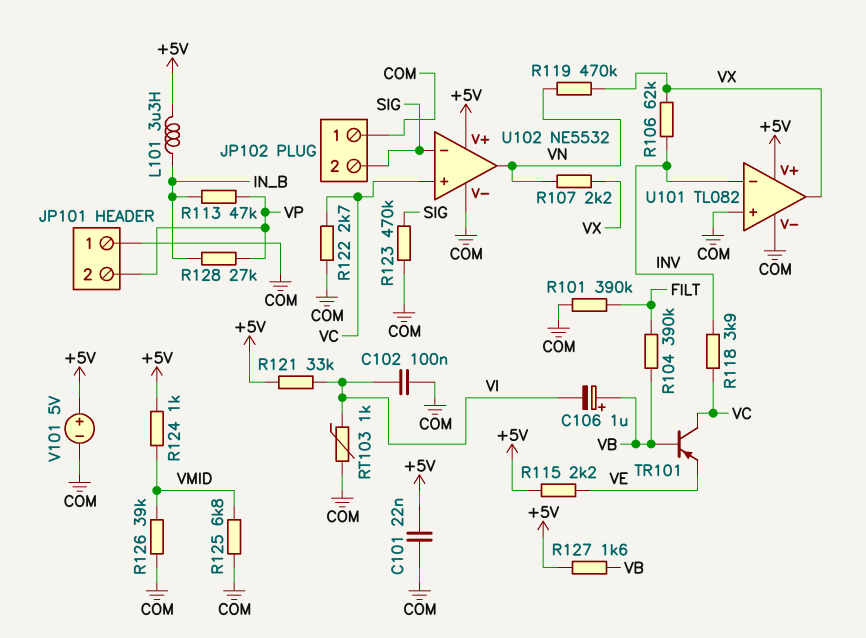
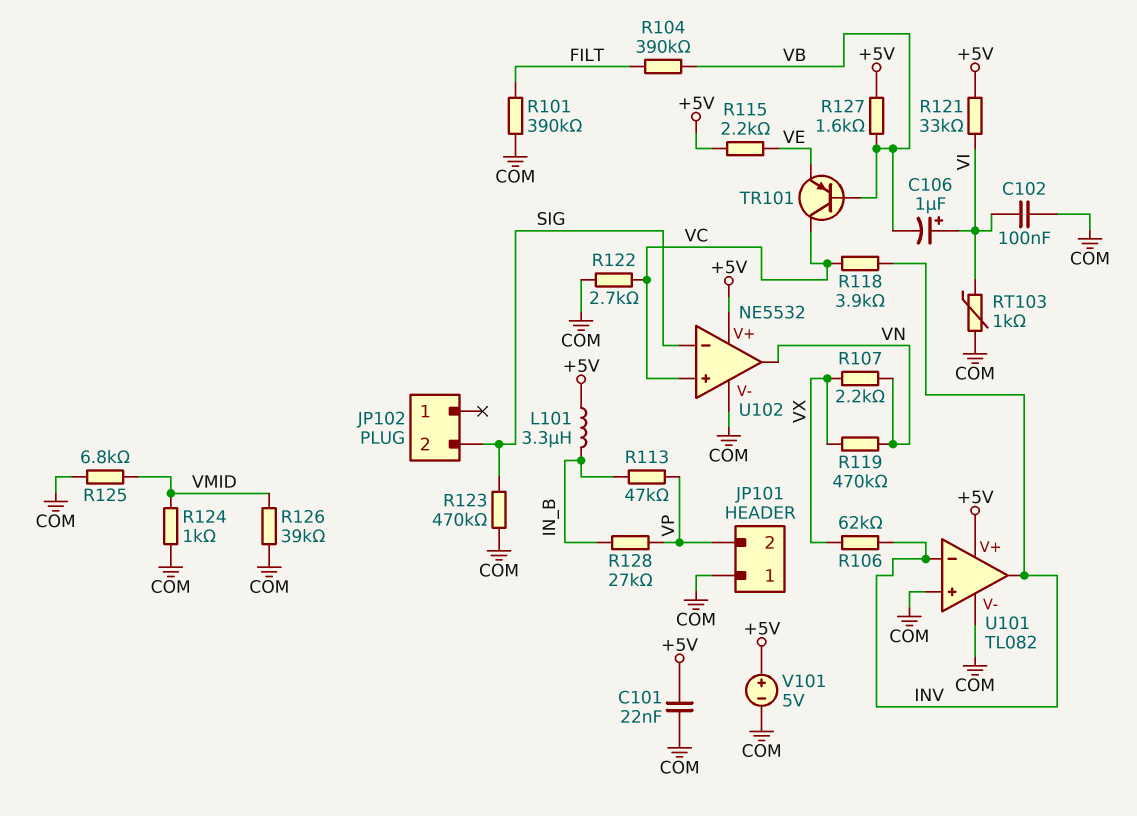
C106: 1uF (plus VB, minus VI) -> 1uF (plus VI, minus VB)
JP102 pin 1: COM -> none
R124: 1k (+5V, VMID) -> 1k (COM, VMID)
U101 pin out: VX -> INV

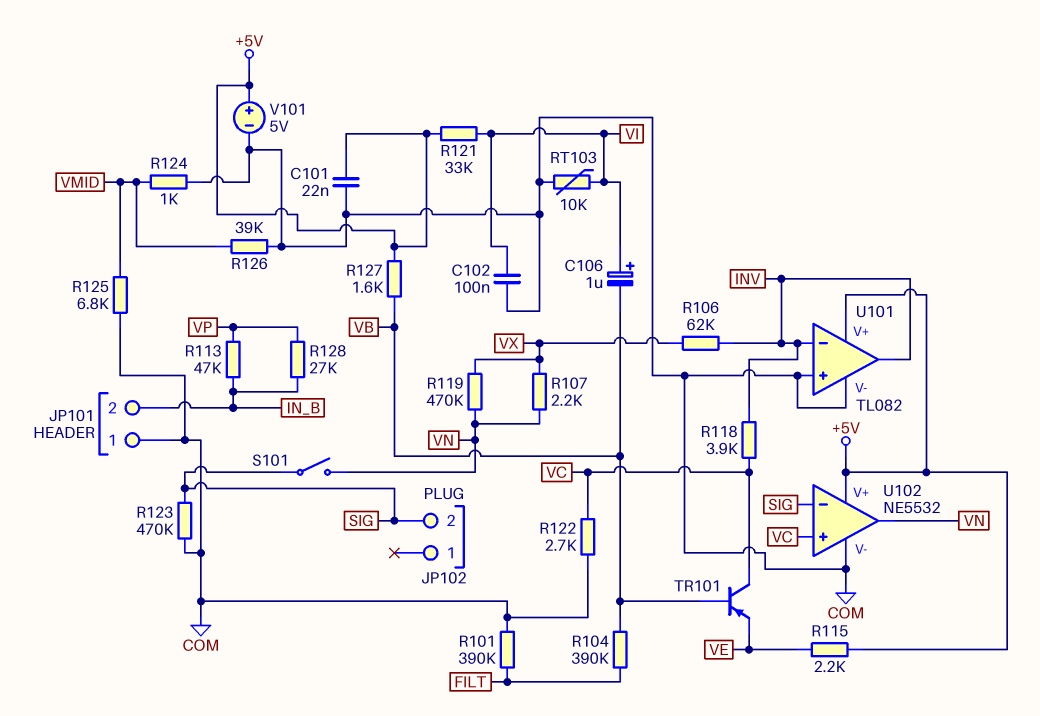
JP101 pin 2: VP -> IN_B
L101: 3.3uH (+5V, IN_B) -> none
RT103: 1k (COM, VI) -> 10k (COM, VI)
S101: none -> switch (SIG, VN)

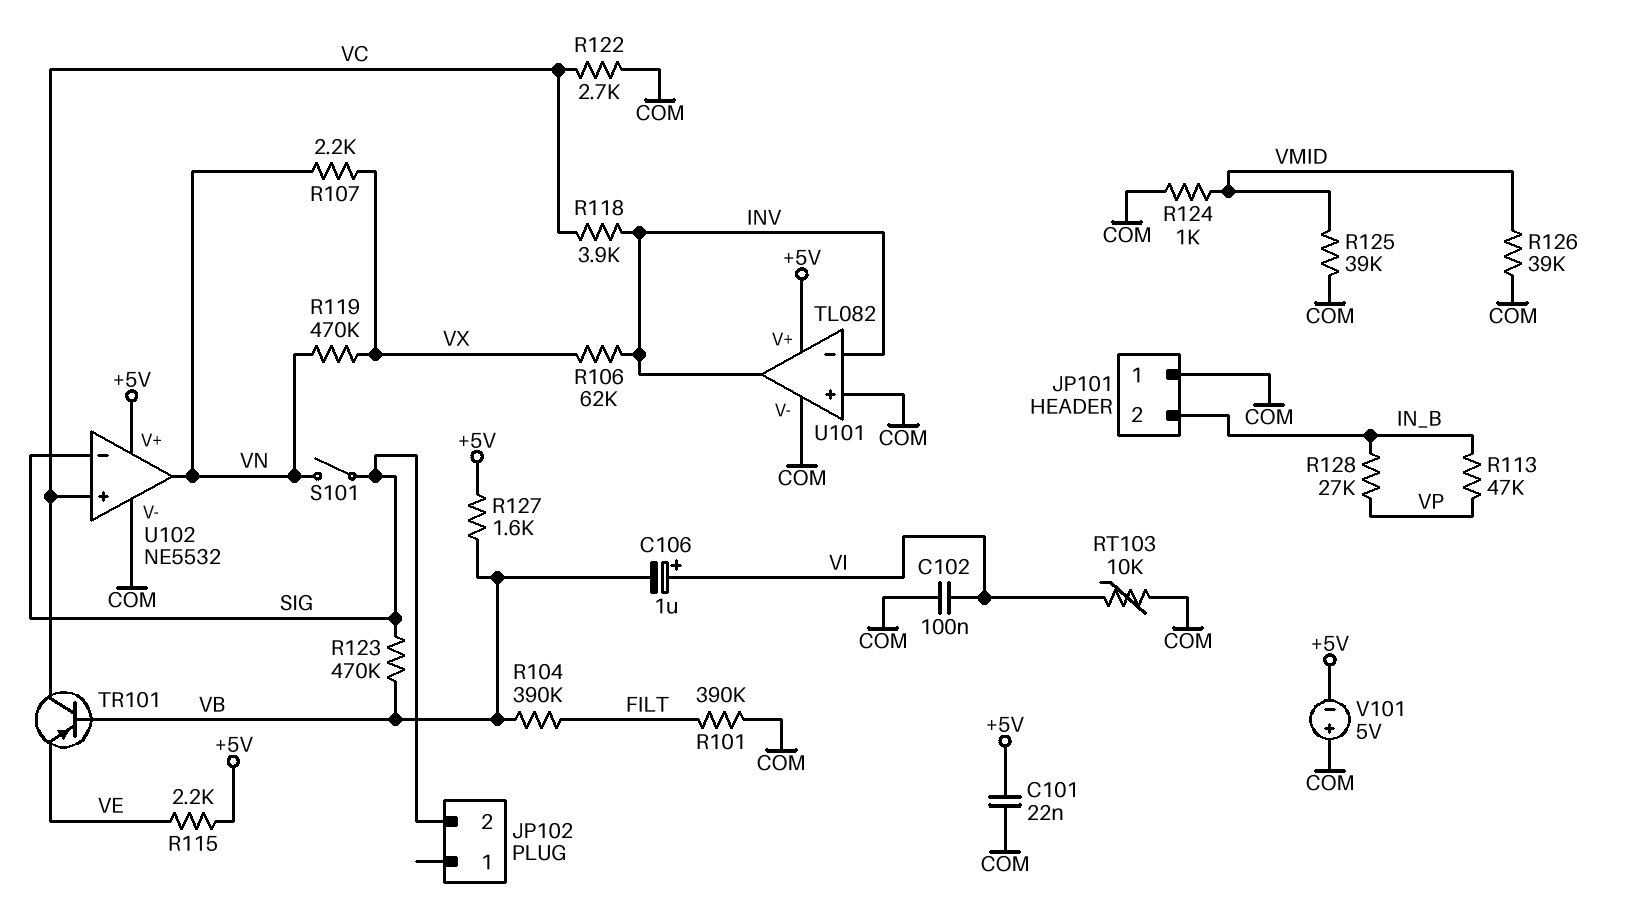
R121: 33k (+5V, VI) -> none
R123: 470k (COM, SIG) -> 470k (SIG, VB)
R125: 6.8k (COM, VMID) -> 39k (COM, VMID)
V101: 5V (plus +5V, minus COM) -> 5V (plus COM, minus +5V)

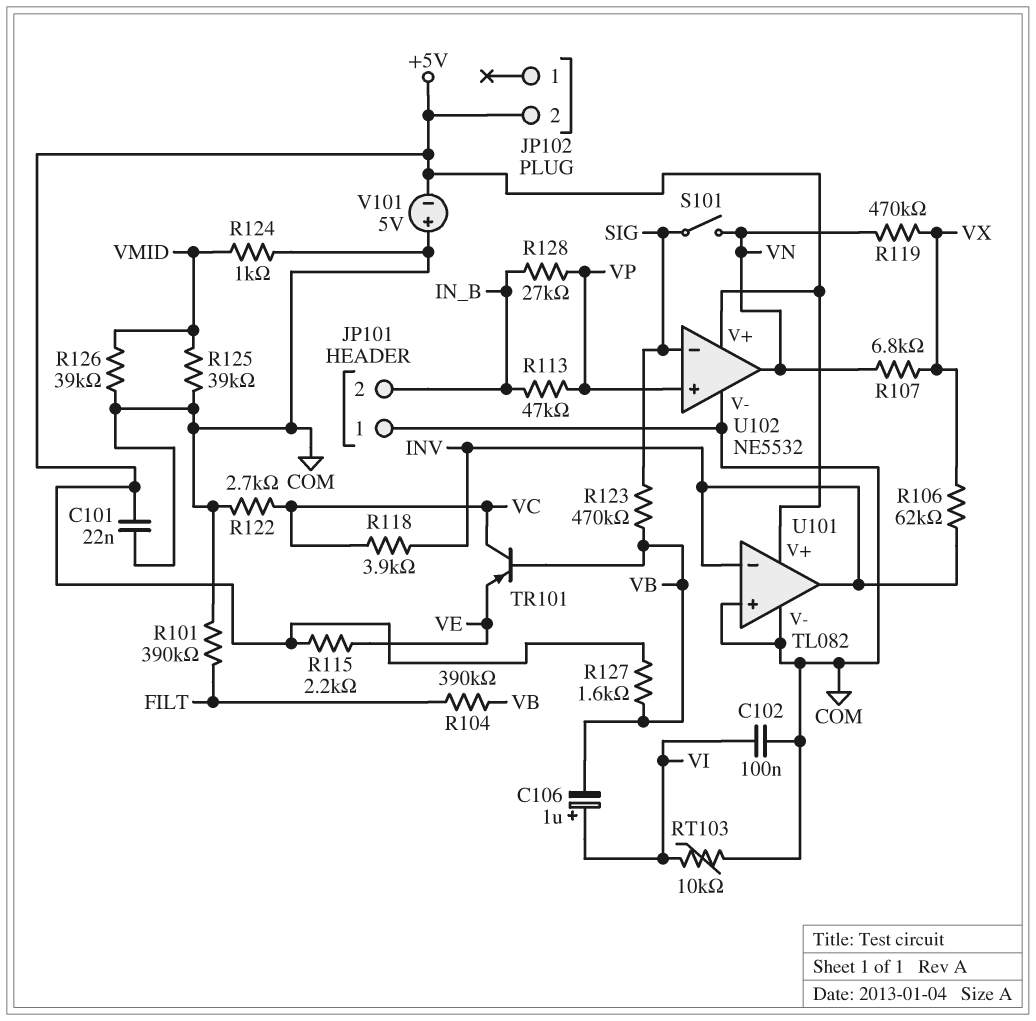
JP102 pin 2: SIG -> +5V
R107: 2.2k (VN, VX) -> 6.8k (VN, VX)
U102 pin in+: VC -> VP

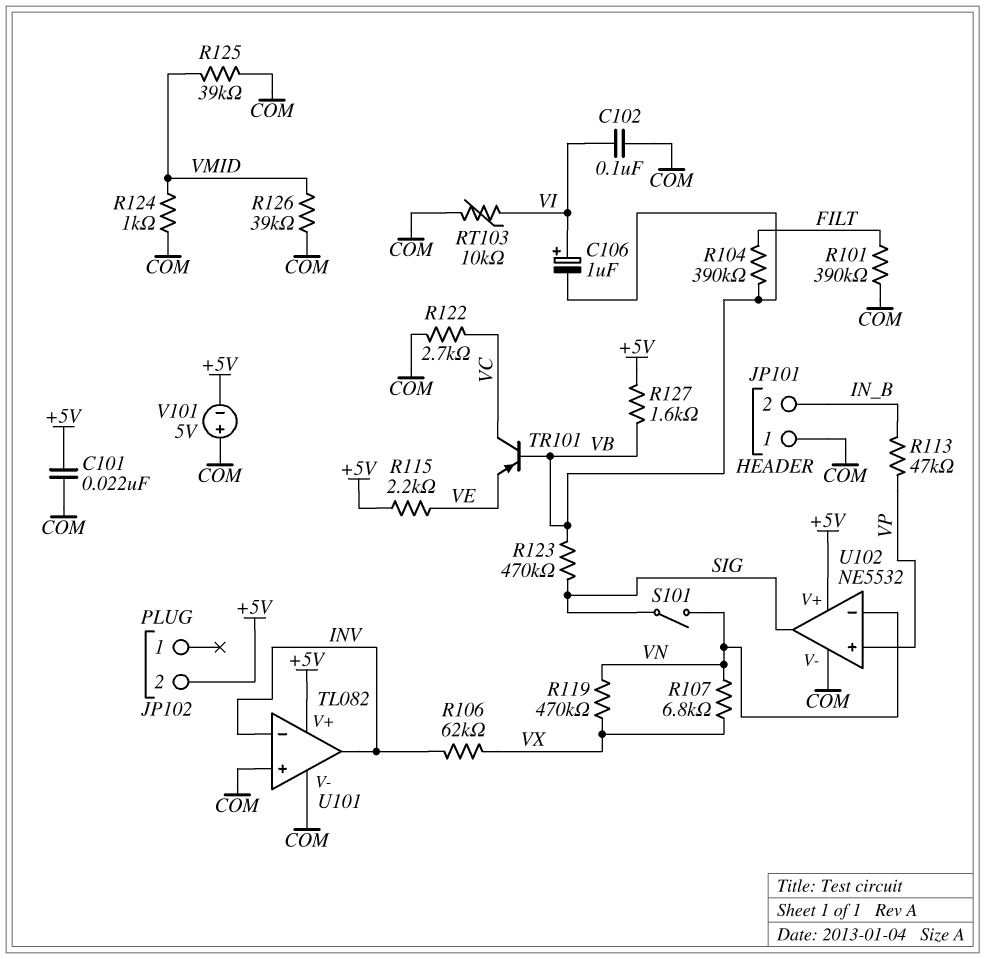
R118: 3.9k (INV, VC) -> none
R128: 27k (IN_B, VP) -> none
U102 pin in-: SIG -> VN
U102 pin out: VN -> SIG

